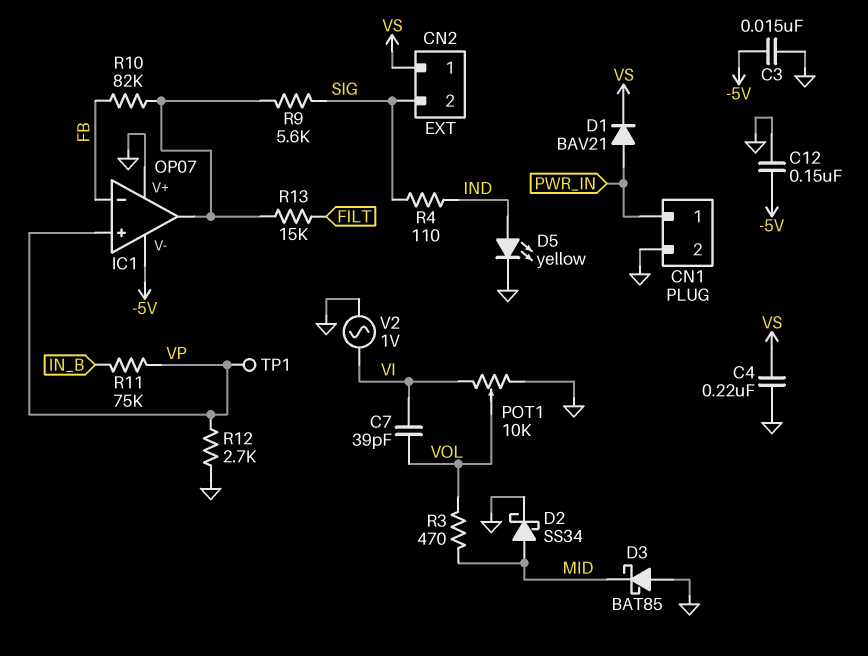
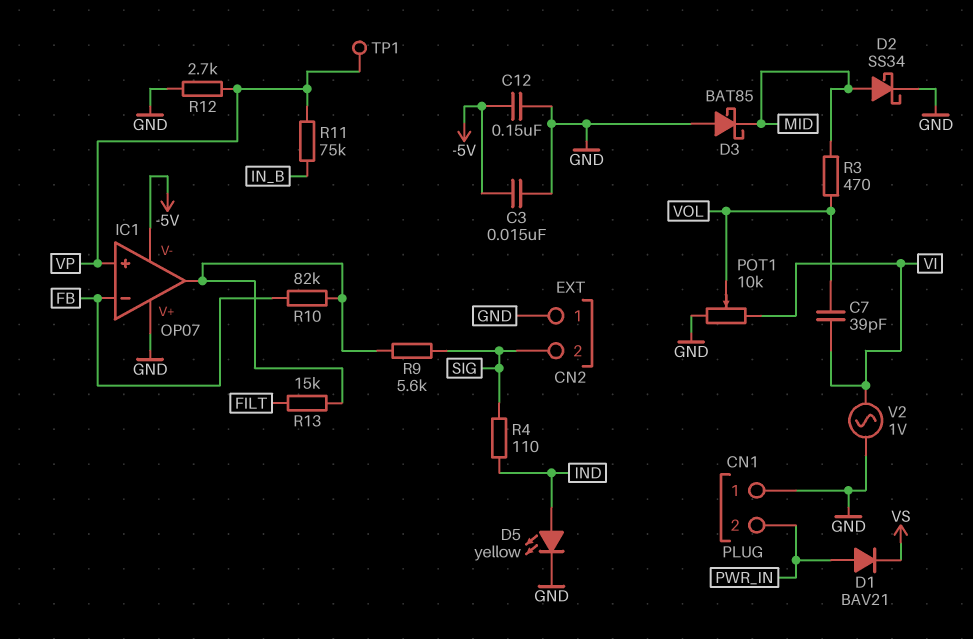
C4: 220nF (GND, VS) -> none
CN1 pin 1: PWR_IN -> GND
CN1 pin 2: GND -> PWR_IN
CN2 pin 1: VS -> GND

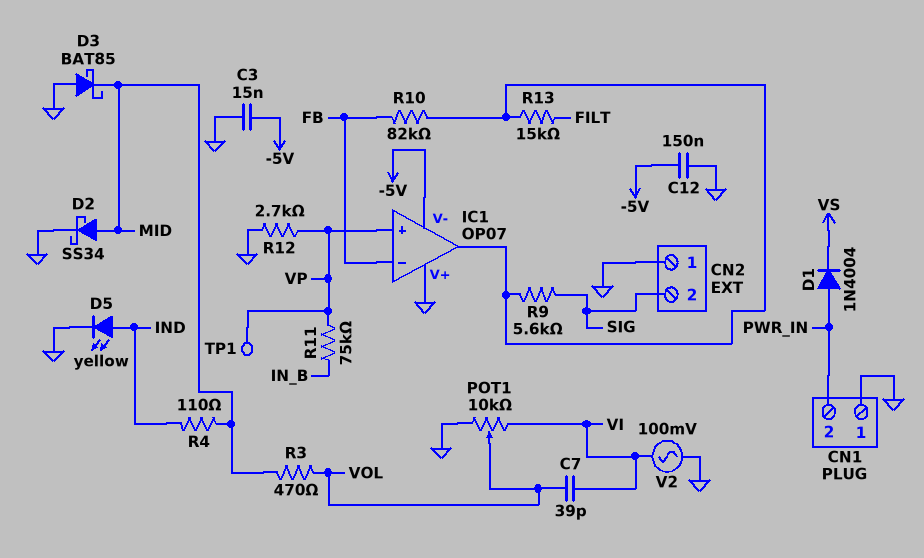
D1: diode BAV21 (A PWR_IN, K VS) -> diode 1N4004 (A PWR_IN, K VS)
R4: 110 (IND, SIG) -> 110 (IND, MID)
V2: AC 1V (GND, VI) -> AC 100mV (GND, VI)

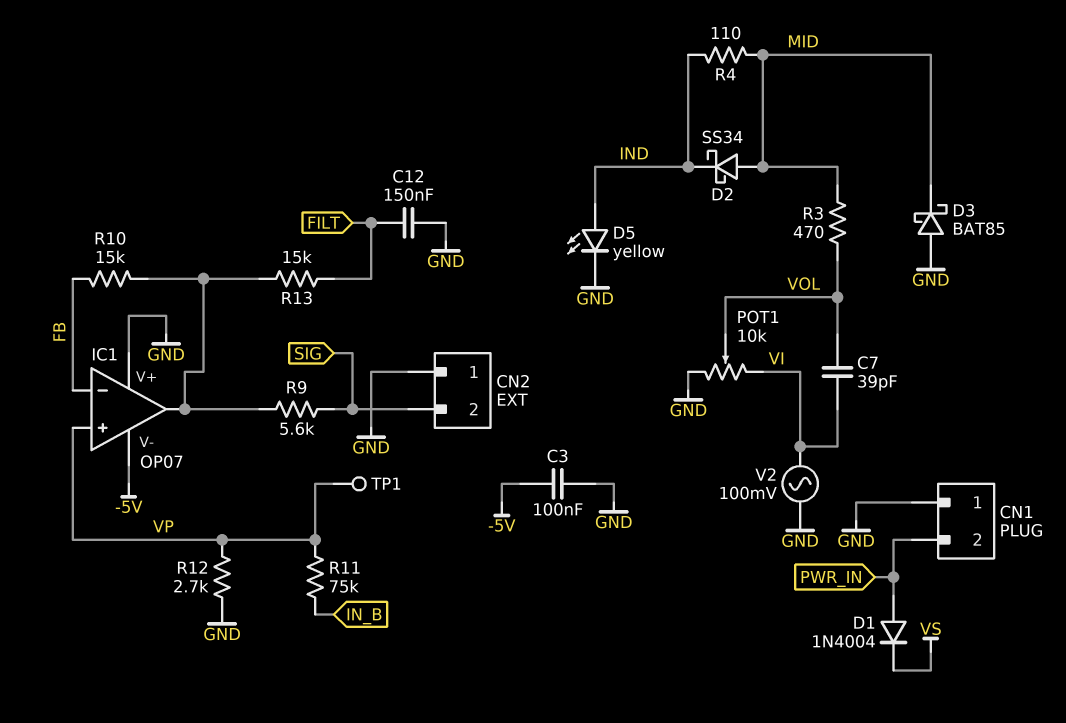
C3: 15nF (-5V, GND) -> 100nF (-5V, GND)
C12: 150nF (-5V, GND) -> 150nF (FILT, GND)
D2: schottky SS34 (A MID, K GND) -> schottky SS34 (A MID, K IND)
R10: 82k (FB, IC1/out) -> 15k (FB, IC1/out)

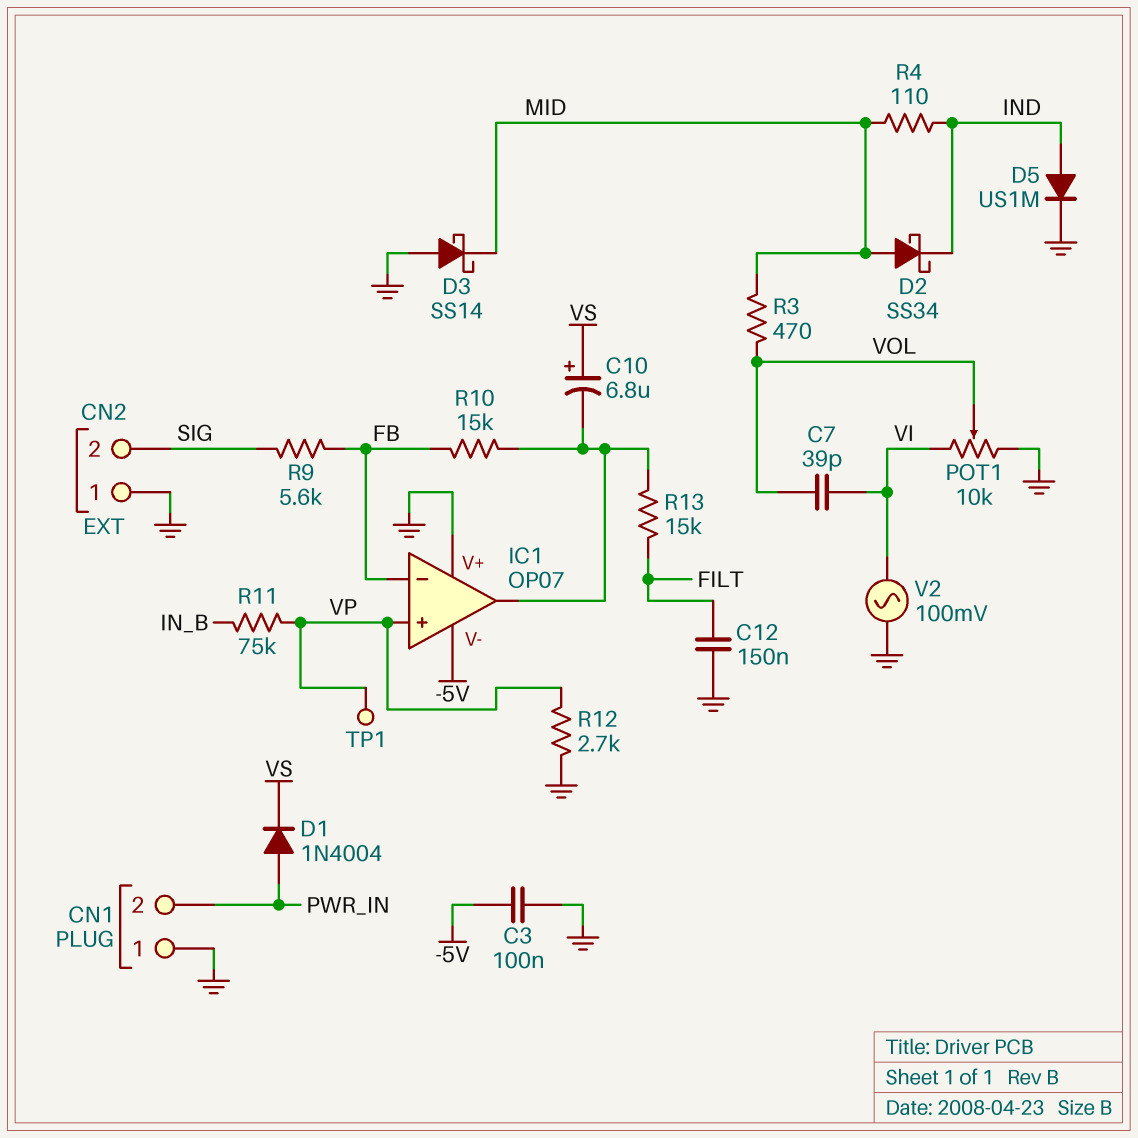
C10: none -> 6.8uF (plus VS, minus IC1/out)
D3: schottky BAT85 (A GND, K MID) -> schottky SS14 (A GND, K MID)
D5: LED yellow (A IND, K GND) -> diode US1M (A IND, K GND)
R9: 5.6k (IC1/out, SIG) -> 5.6k (FB, SIG)

